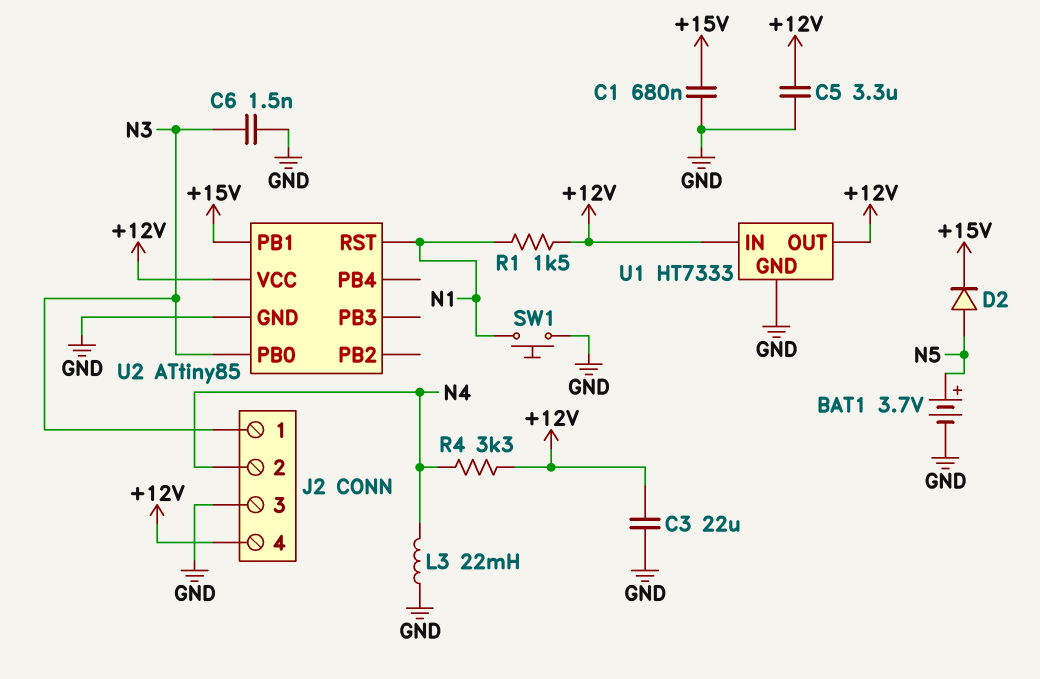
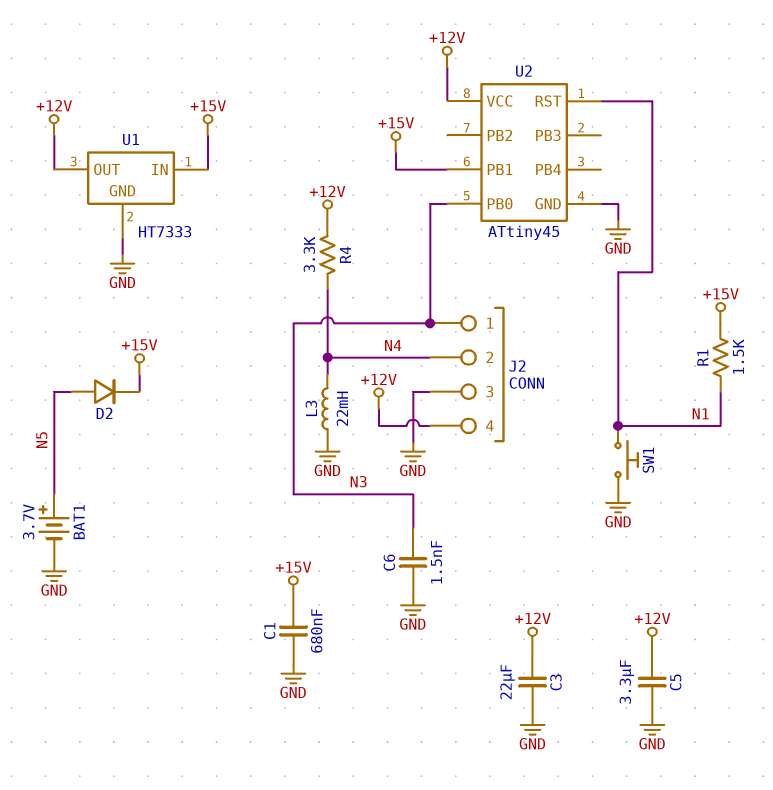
R1: 1.5k (+12V, N1) -> 1.5k (+15V, N1)
U1 pin IN: +12V -> +15V
U2: ATtiny85 -> ATtiny45

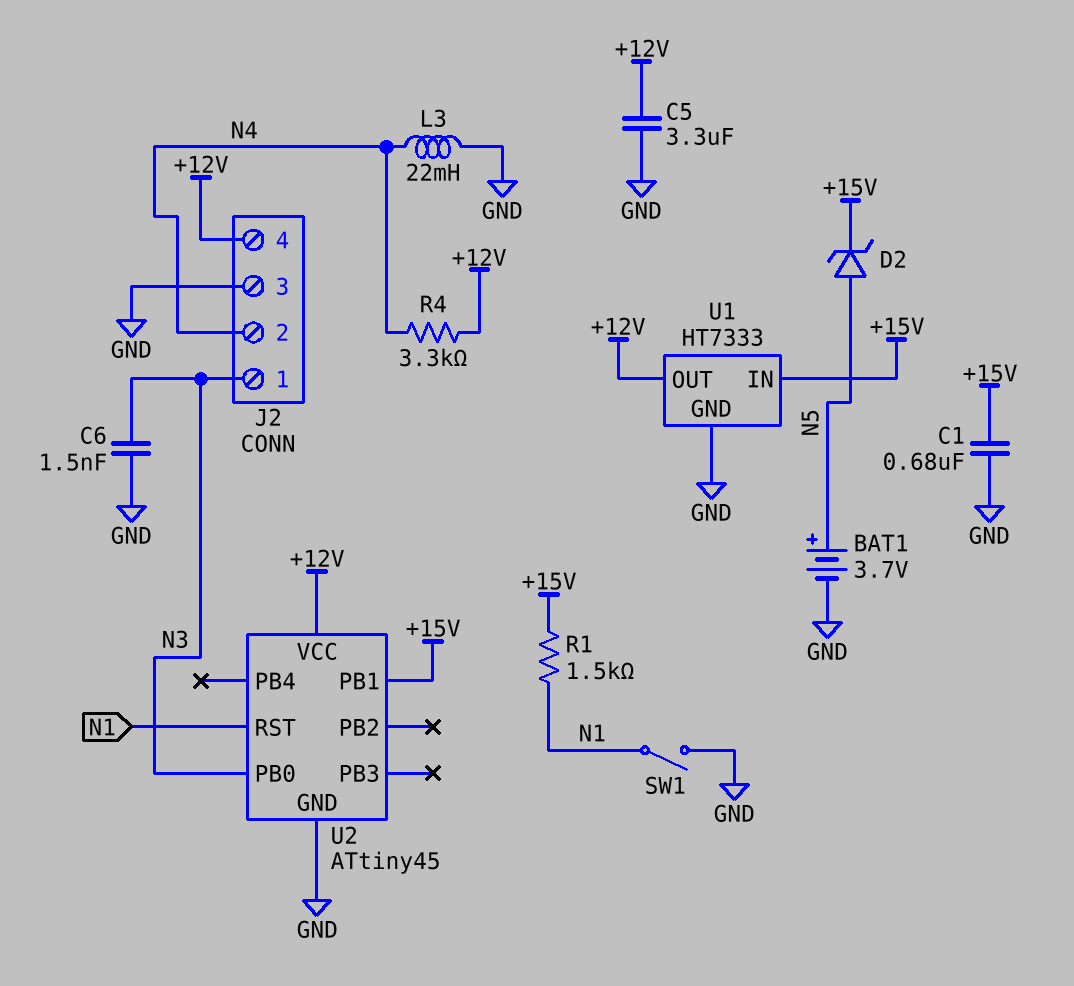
C3: 22uF (+12V, GND) -> none
D2: diode (A N5, K +15V) -> zener (A N5, K +15V)
SW1: button (GND, N1) -> switch (GND, N1)

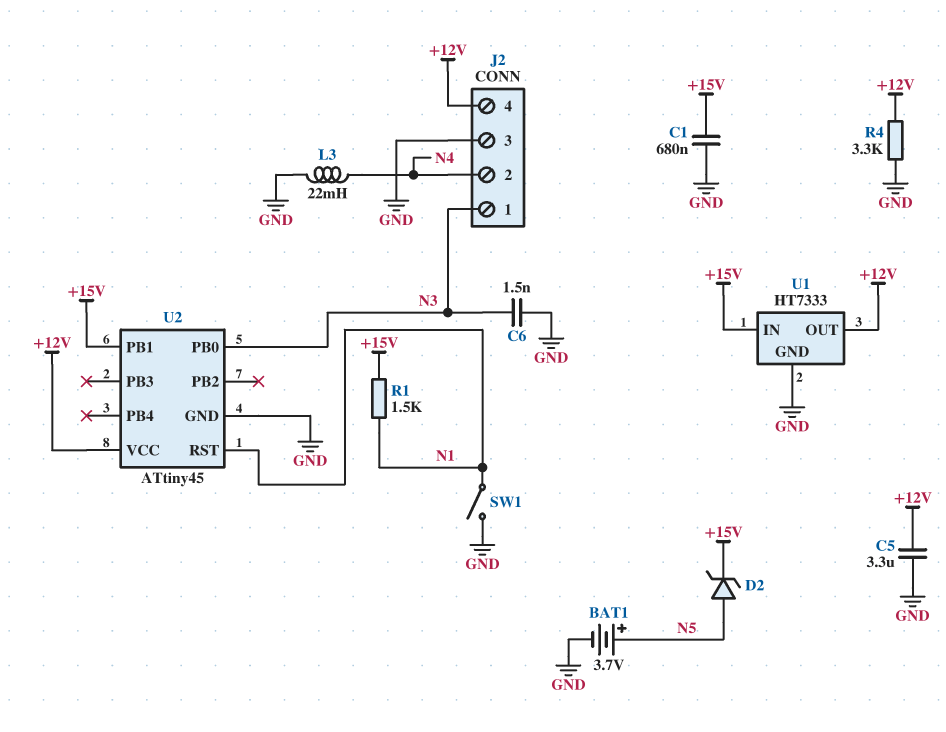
R4: 3.3k (+12V, N4) -> 3.3k (+12V, GND)

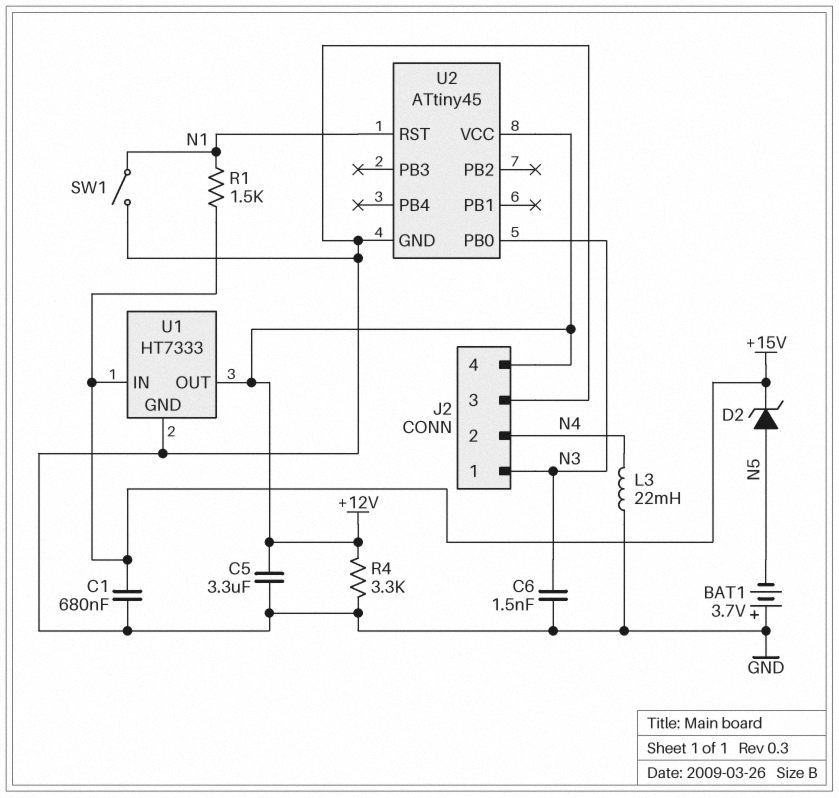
BAT1: 3.7V (plus N5, minus GND) -> 3.7V (plus GND, minus N5)
U2 pin PB1: +15V -> none

